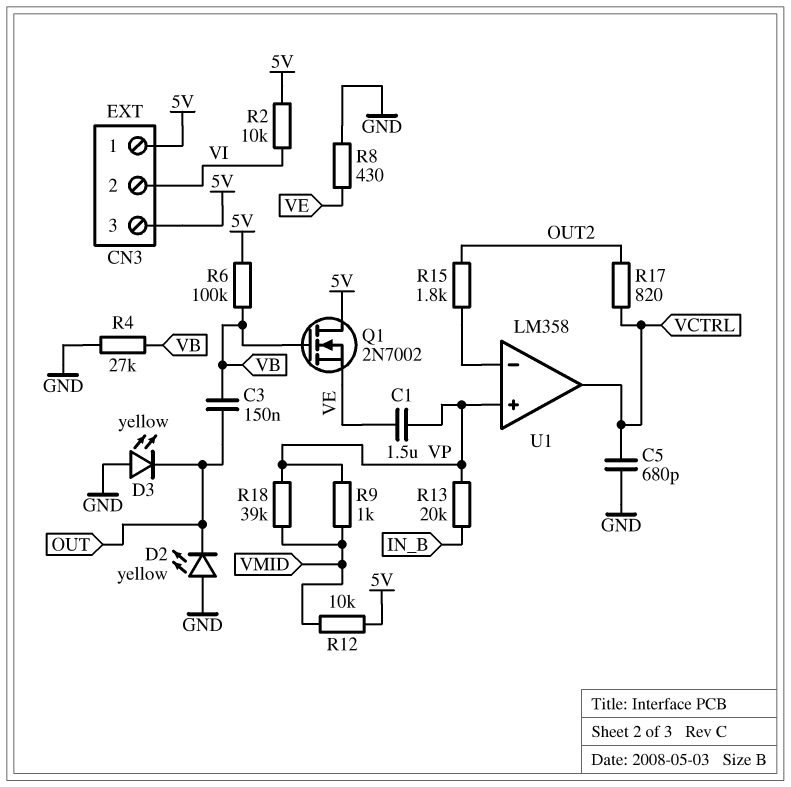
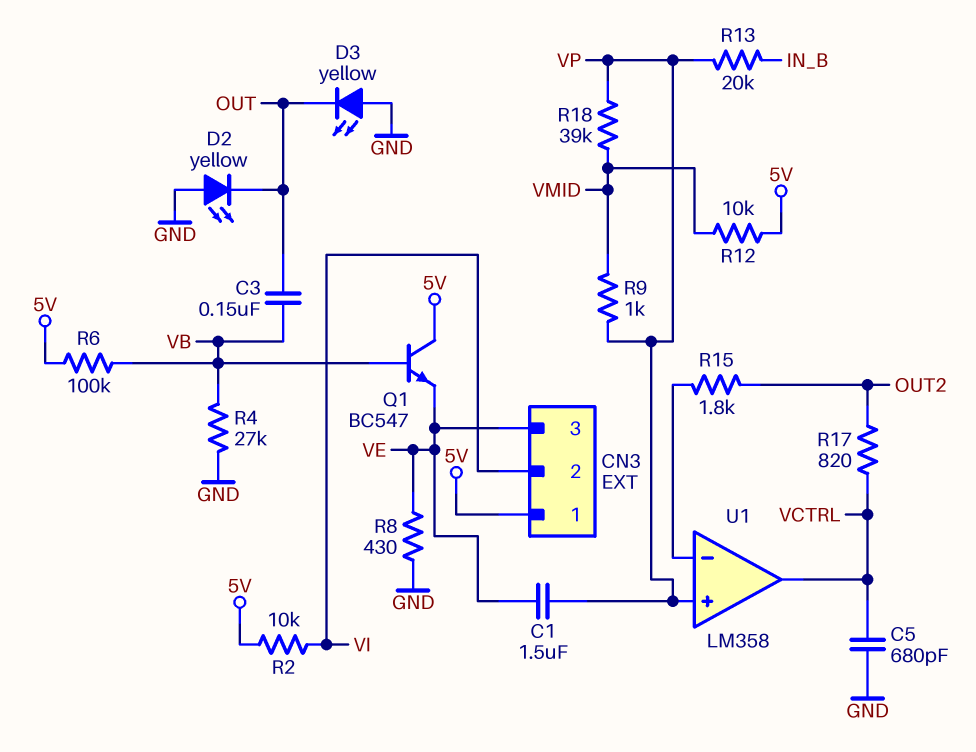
CN3 pin 3: 5V -> VE
Q1: NMOS 2N7002 (G VB, D 5V, S VE) -> NPN BC547 (B VB, C 5V, E VE)

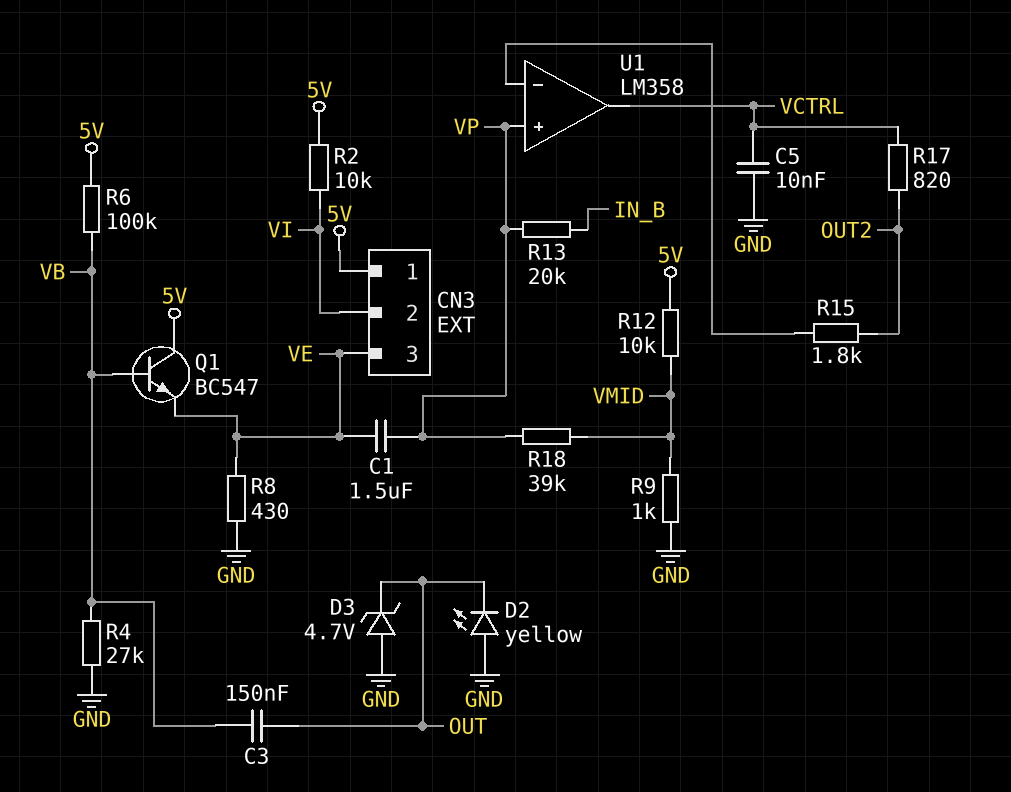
C5: 680pF (GND, VCTRL) -> 10nF (GND, VCTRL)
D3: LED yellow (A GND, K OUT) -> zener 4.7V (A GND, K OUT)
R9: 1k (VMID, VP) -> 1k (GND, VMID)

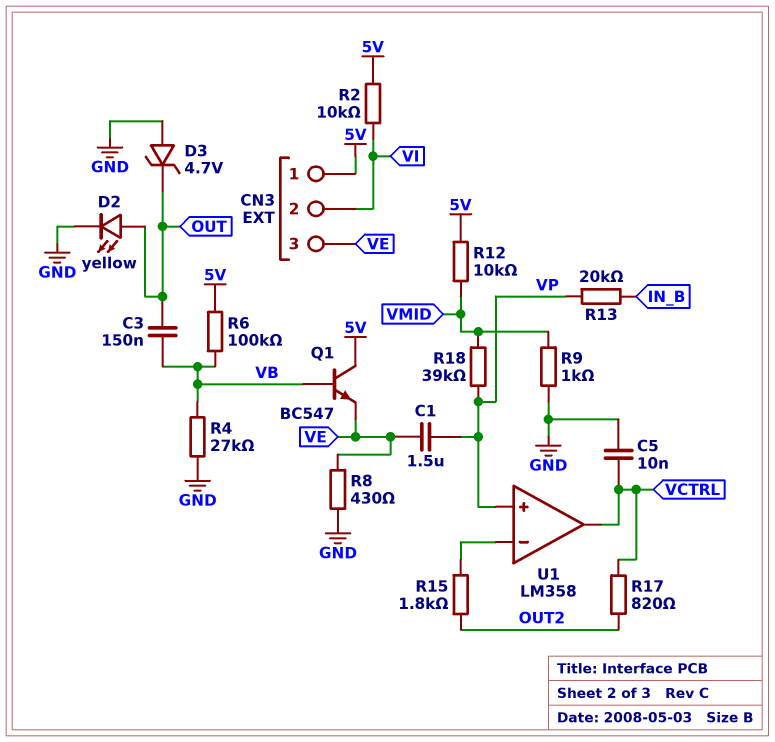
D2: LED yellow (A GND, K OUT) -> LED yellow (A OUT, K GND)

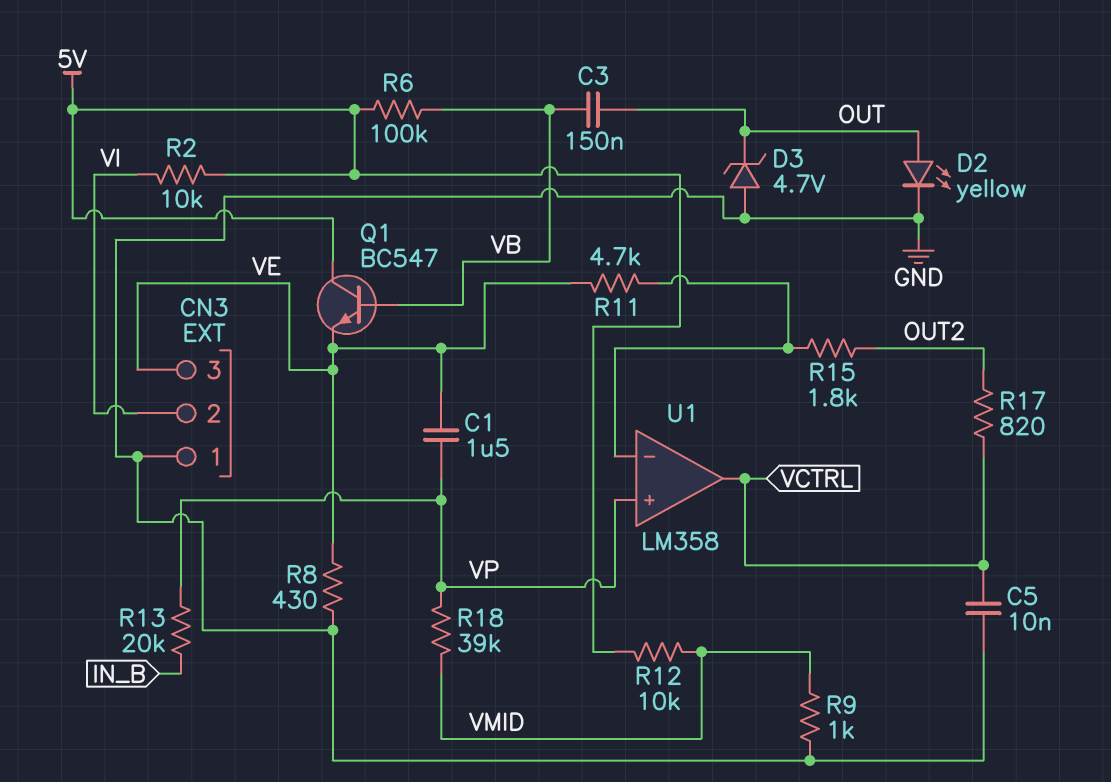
CN3 pin 1: 5V -> GND
R4: 27k (GND, VB) -> none
R11: none -> 4.7k (U1/in-, VE)

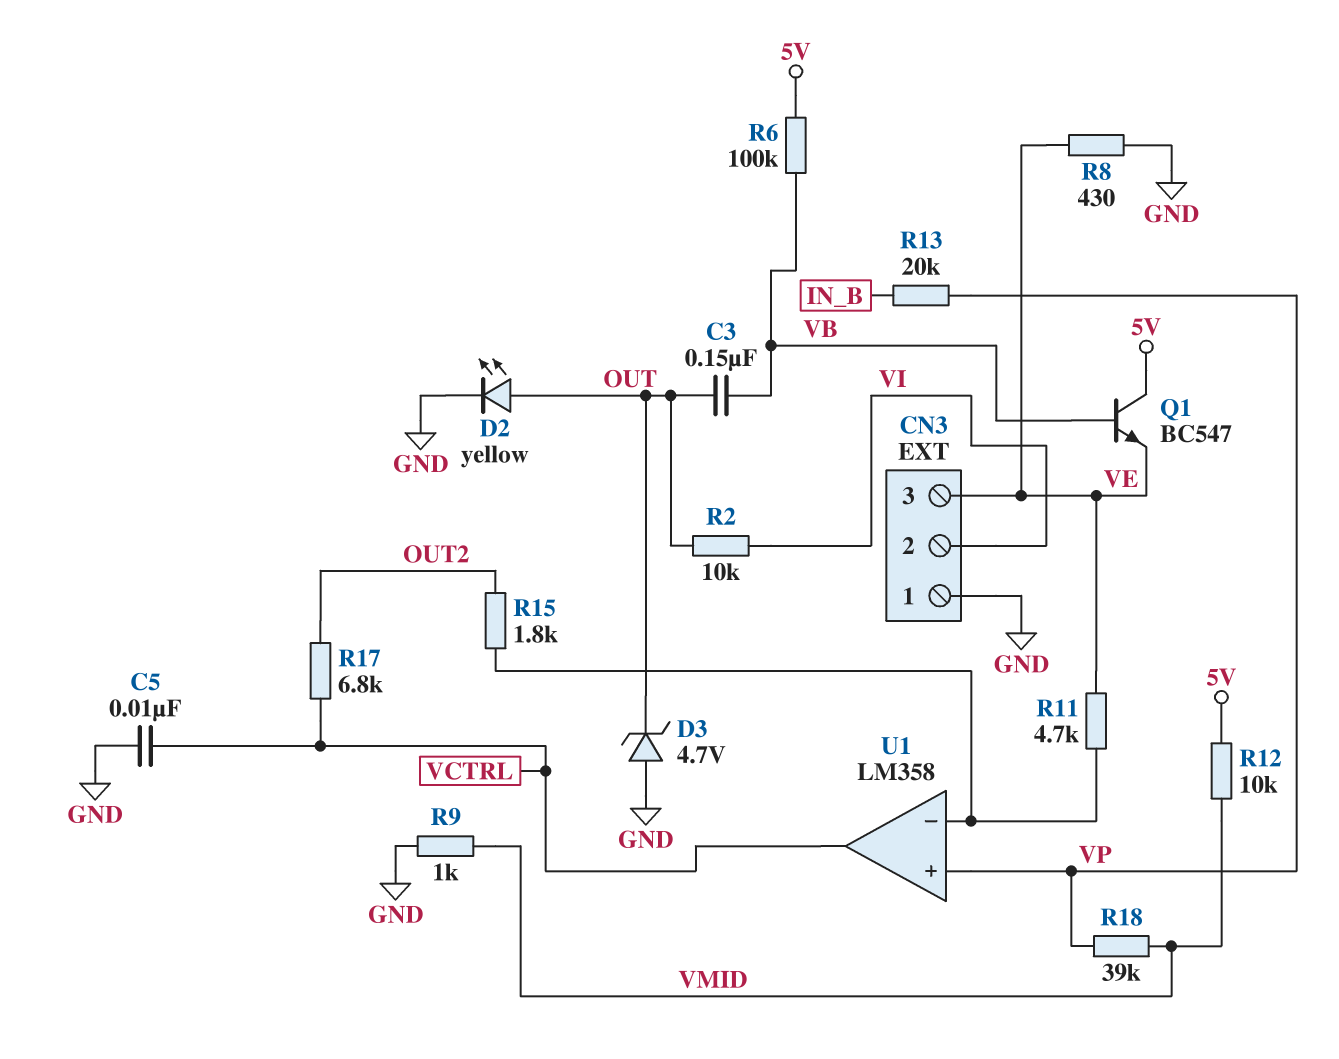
C1: 1.5uF (VE, VP) -> none
R2: 10k (5V, VI) -> 10k (OUT, VI)
R17: 820 (OUT2, VCTRL) -> 6.8k (OUT2, VCTRL)

